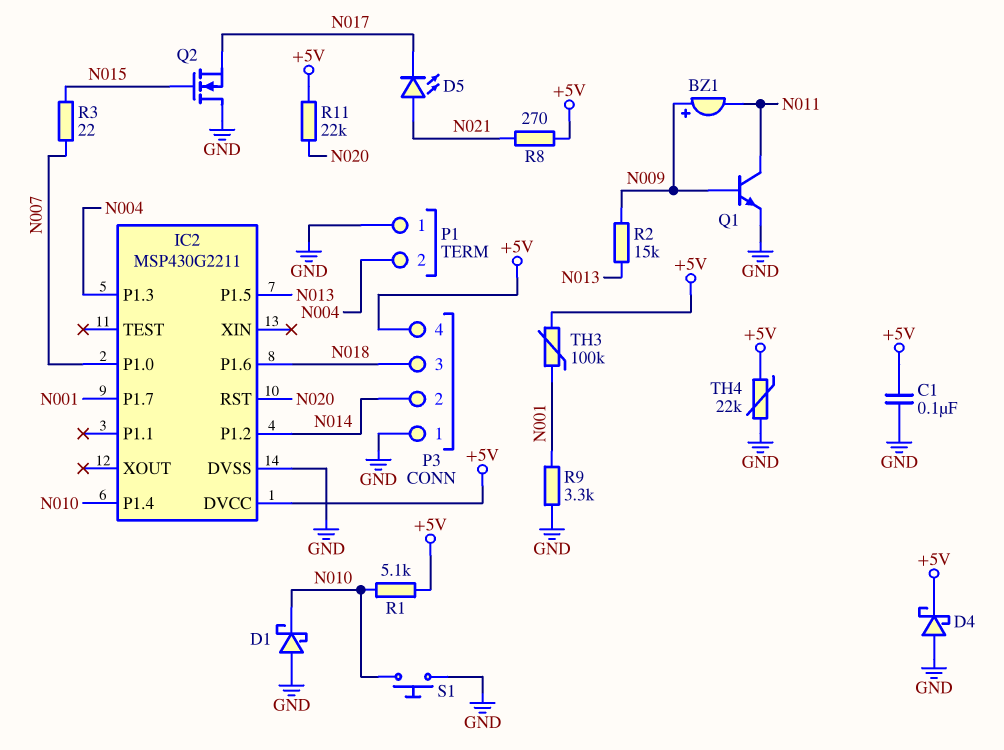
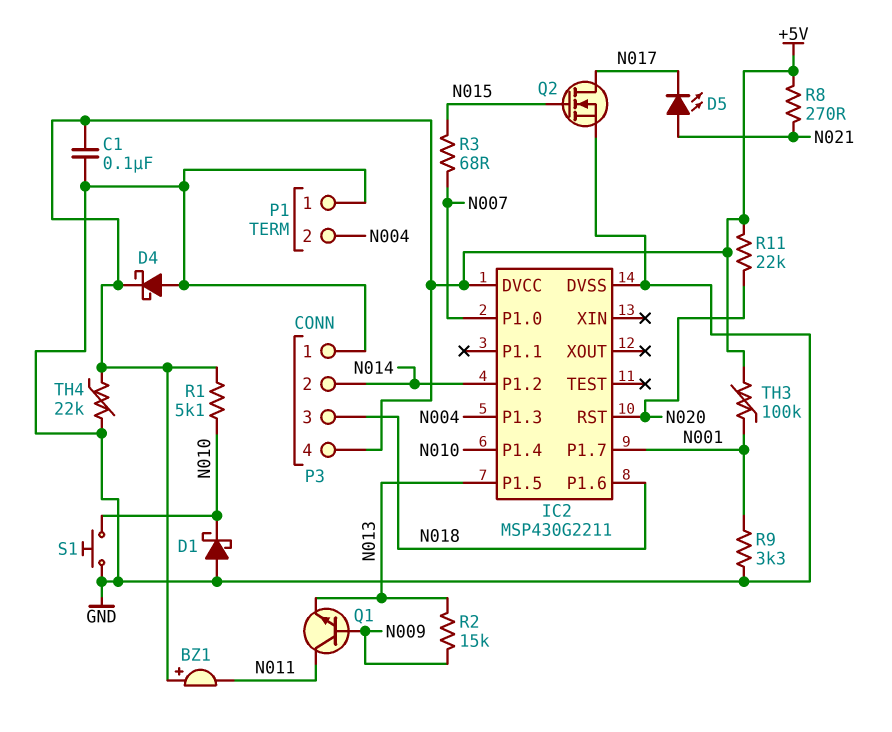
BZ1: buzzer (plus N009, minus N011) -> buzzer (plus +5V, minus N011)
Q1: NPN (B N009, C N011, E GND) -> NPN (B N009, C N011, E N013)
Q2: NMOS (G N015, D GND, S N017) -> NMOS (G N015, D N017, S GND)
R3: 22 (N007, N015) -> 68 (N007, N015)

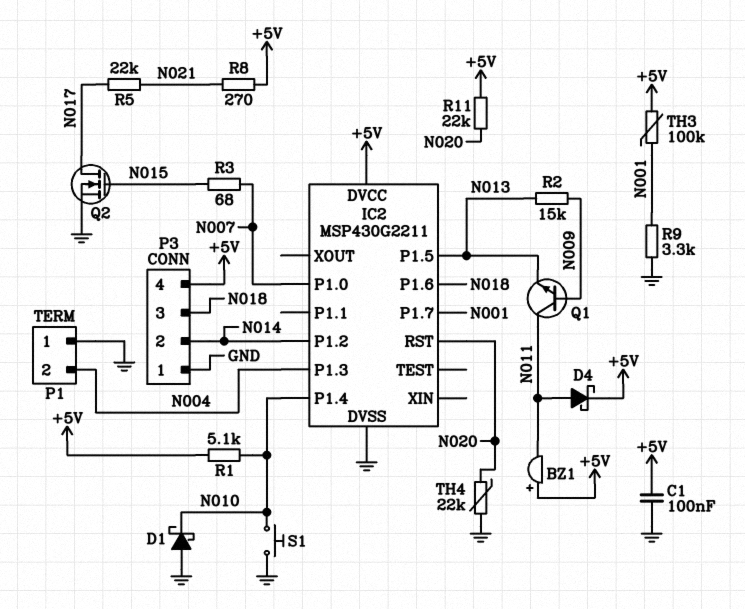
D4: schottky (A GND, K +5V) -> schottky (A N011, K +5V)
D5: LED (A N021, K N017) -> none
R5: none -> 22k (N017, N021)
TH4: 22k (+5V, GND) -> 22k (GND, N020)

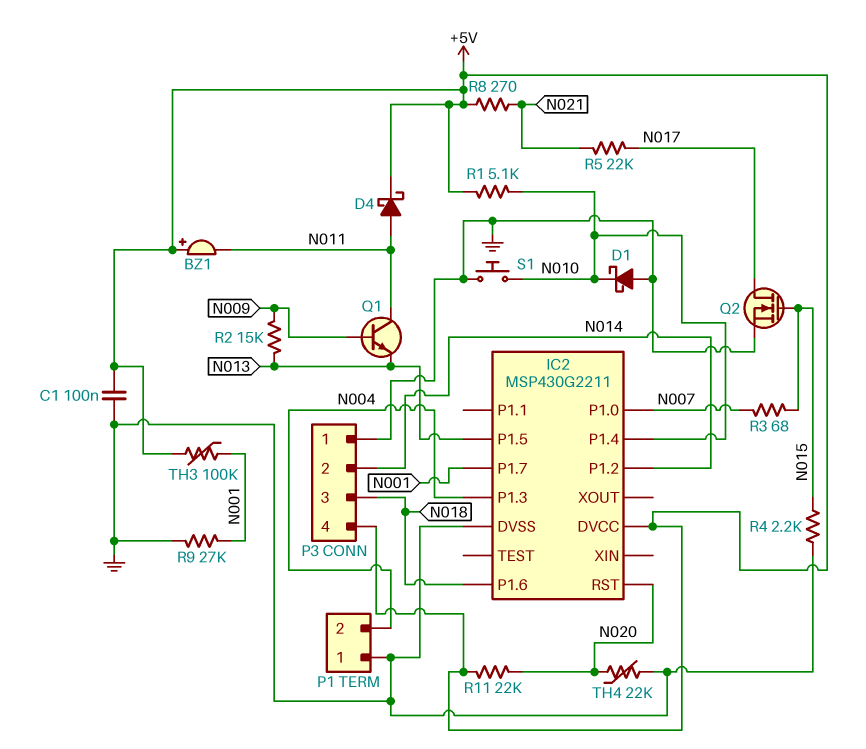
R4: none -> 2.2k (GND, N015)
R9: 3.3k (GND, N001) -> 27k (GND, N001)

